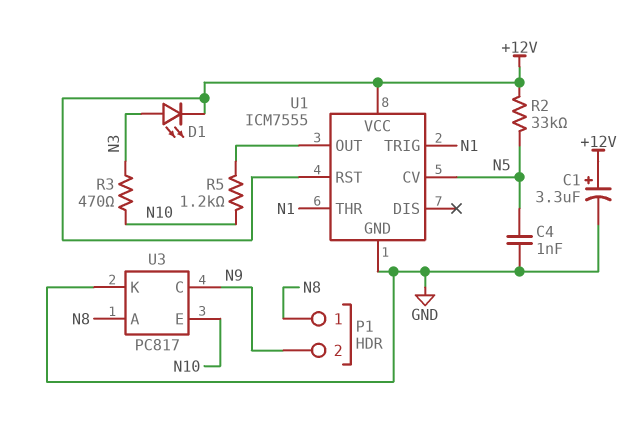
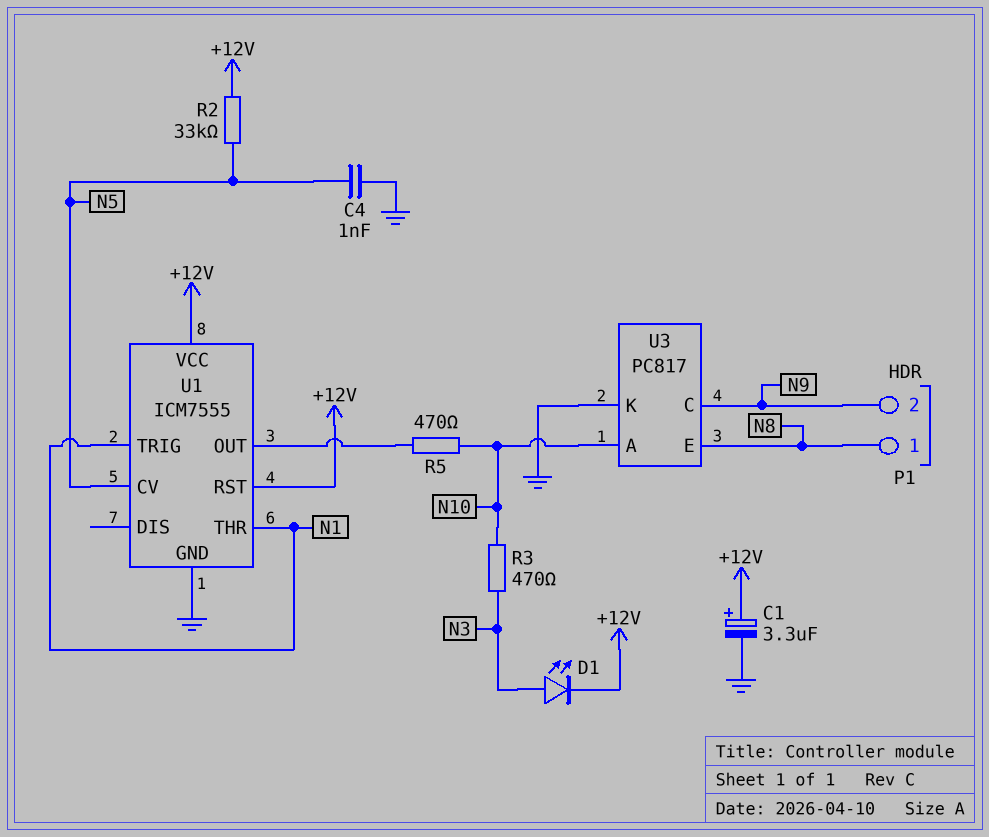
R5: 1.2k (N10, U1/OUT) -> 470 (N10, U1/OUT)
U3 pin A: N8 -> N10
U3 pin E: N10 -> N8

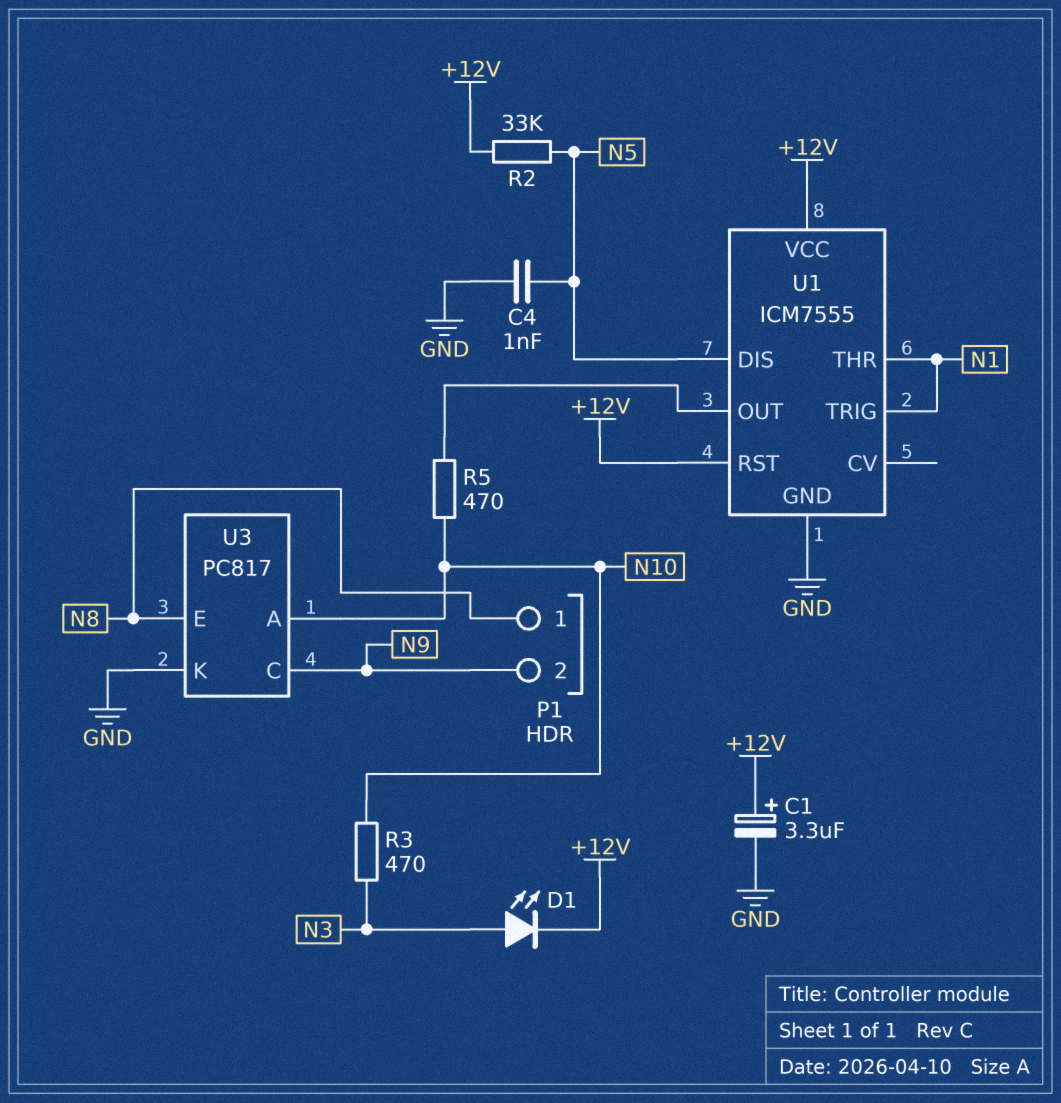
U1 pin CV: N5 -> none
U1 pin DIS: none -> N5

